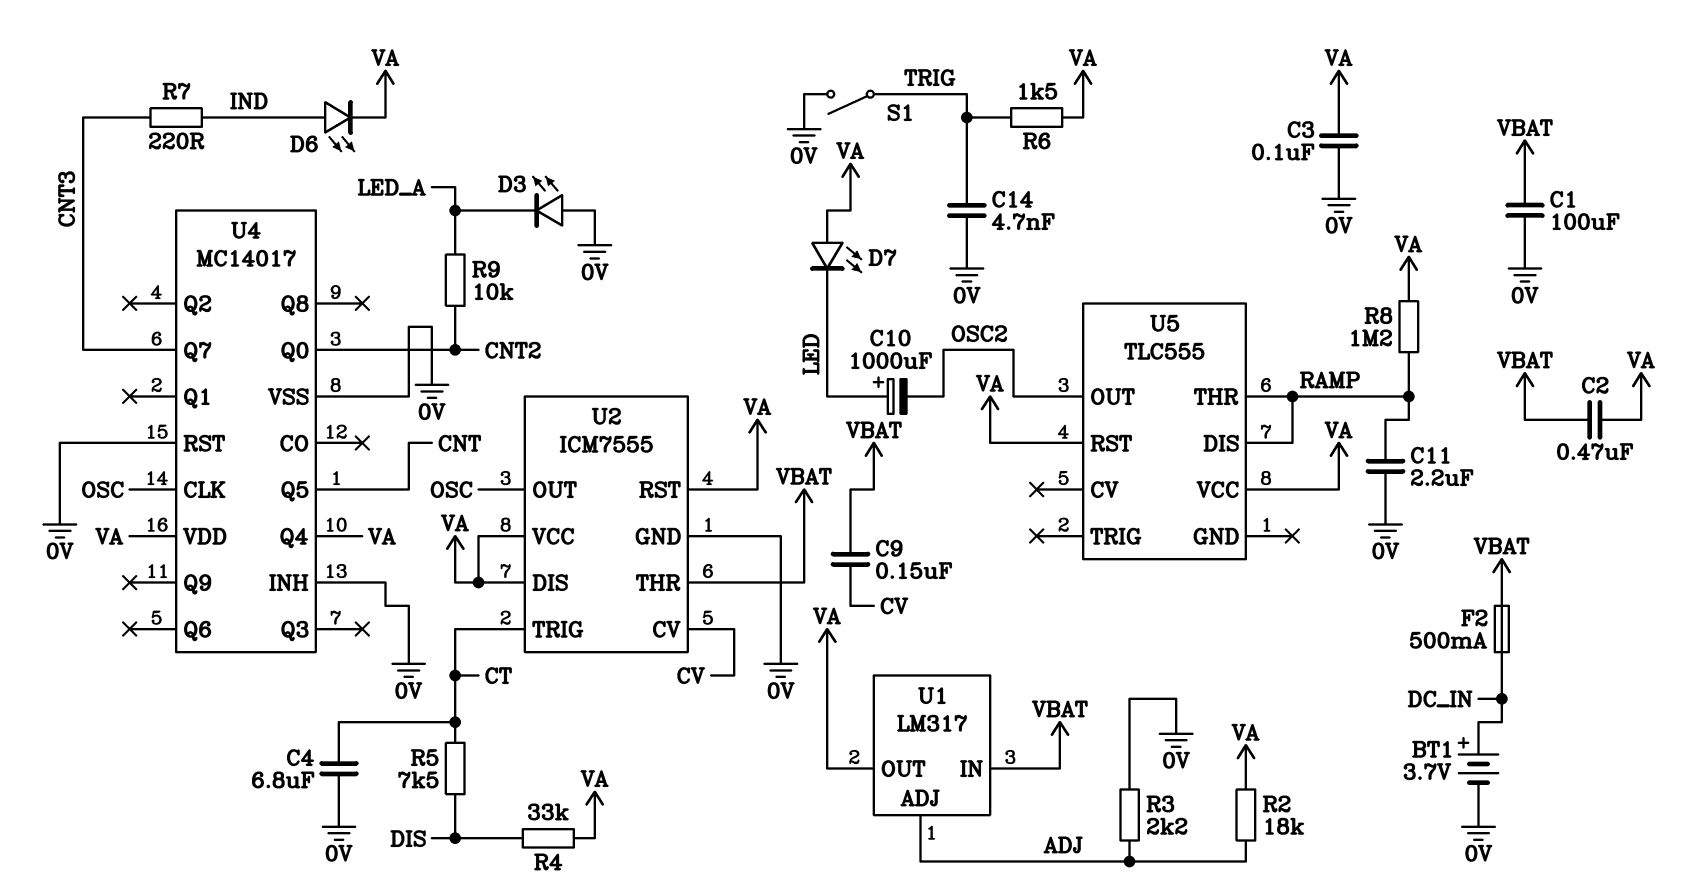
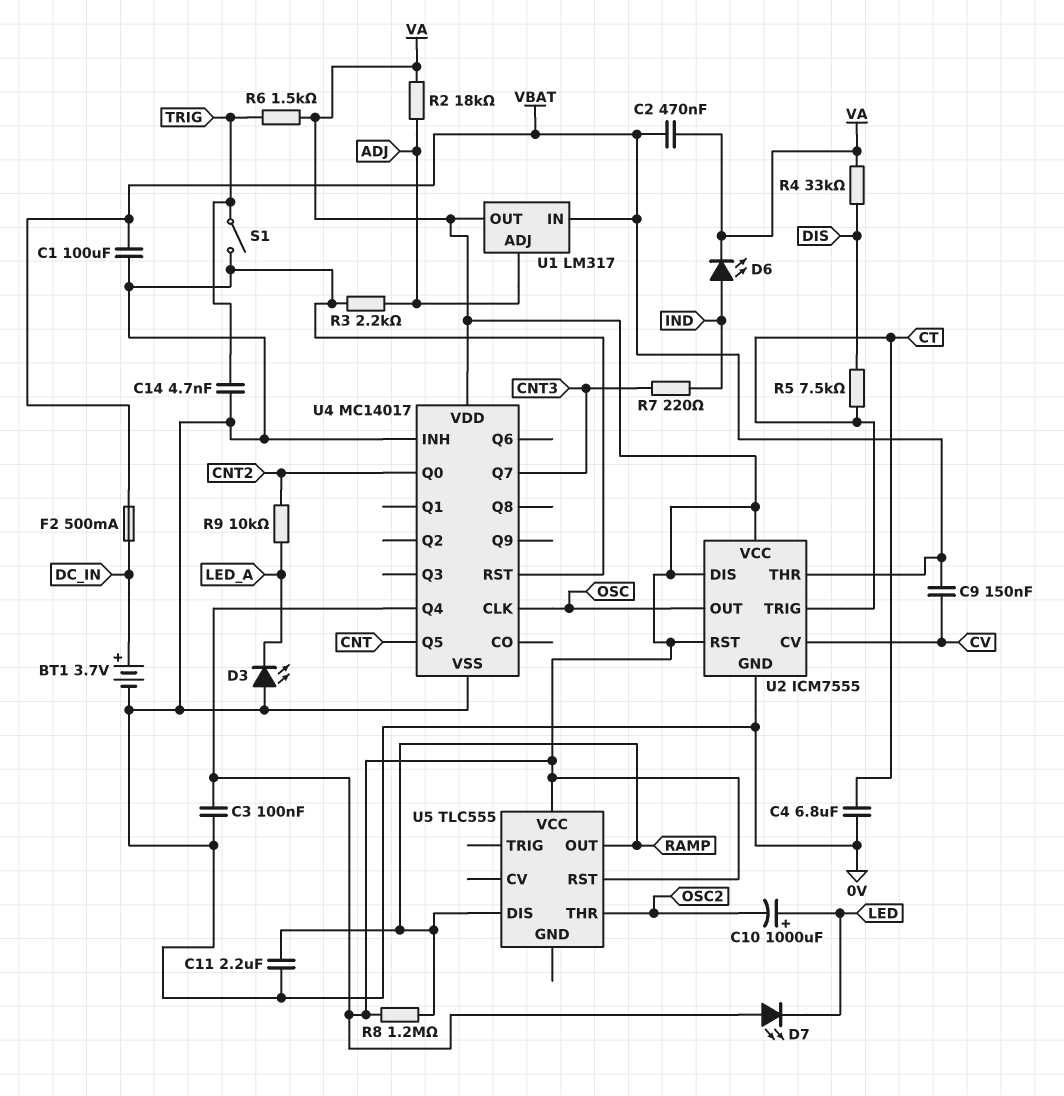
U5 pin OUT: OSC2 -> RAMP
U5 pin THR: RAMP -> OSC2

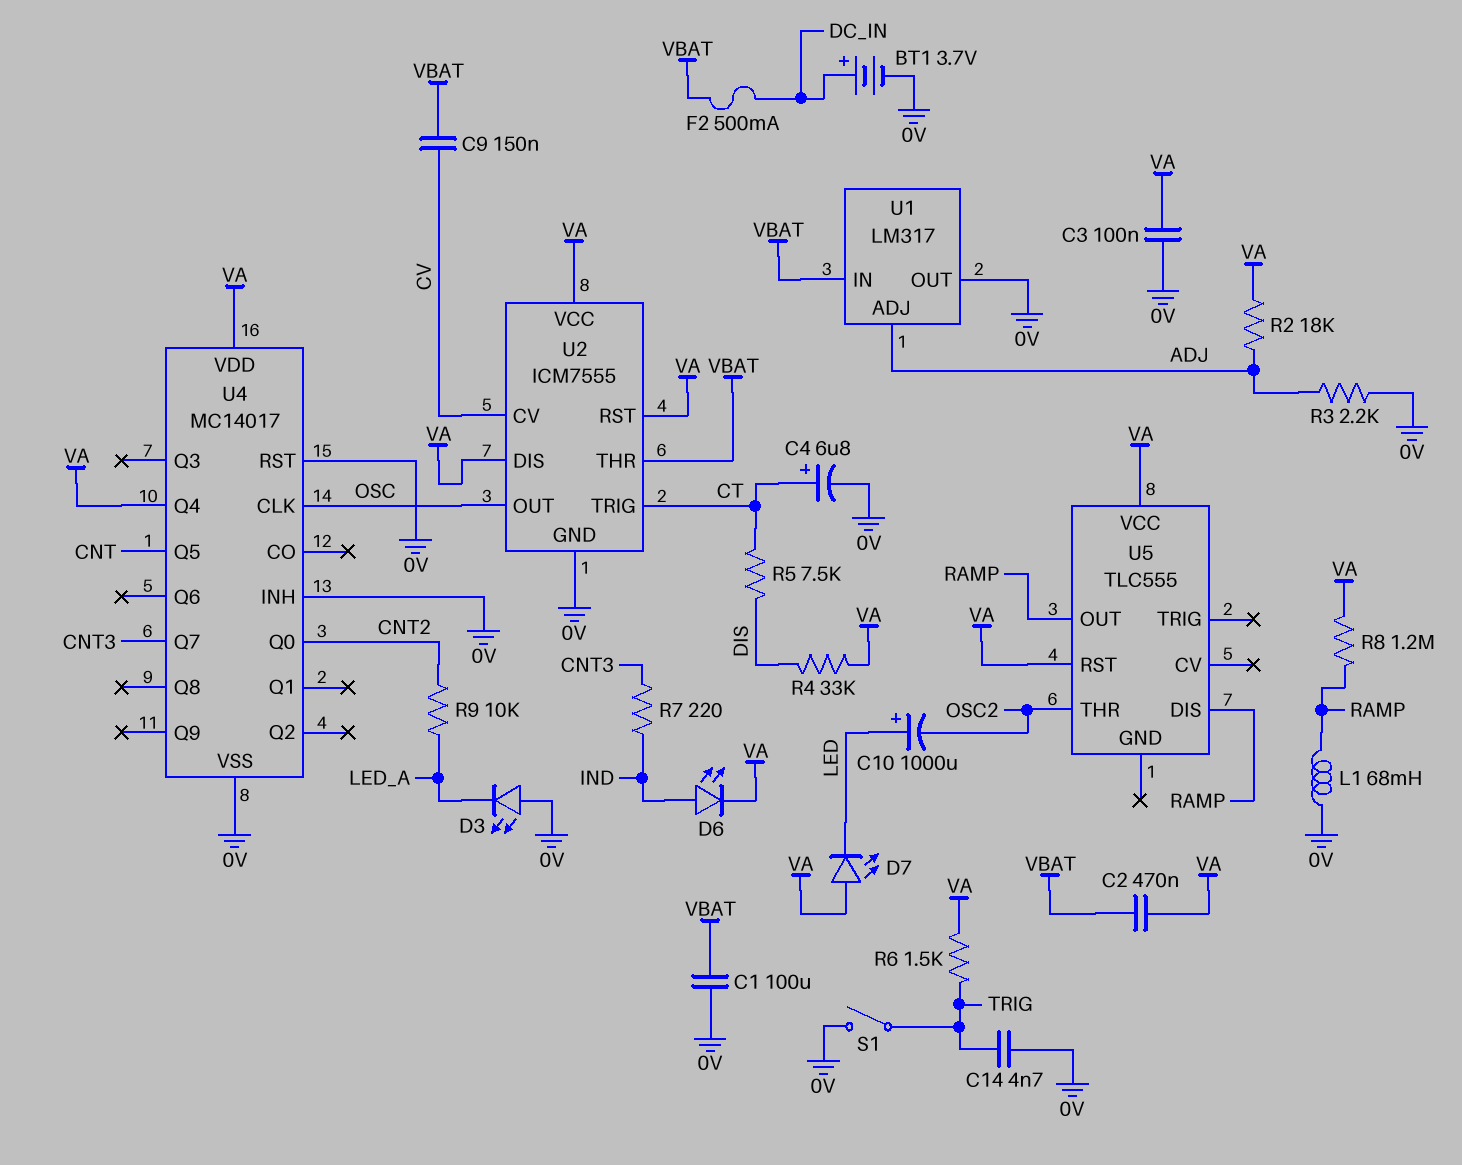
C4: 6.8uF (0V, CT) -> 6.8uF (plus CT, minus 0V)
C11: 2.2uF (0V, RAMP) -> none
L1: none -> 68mH (0V, RAMP)
U1 pin OUT: VA -> 0V

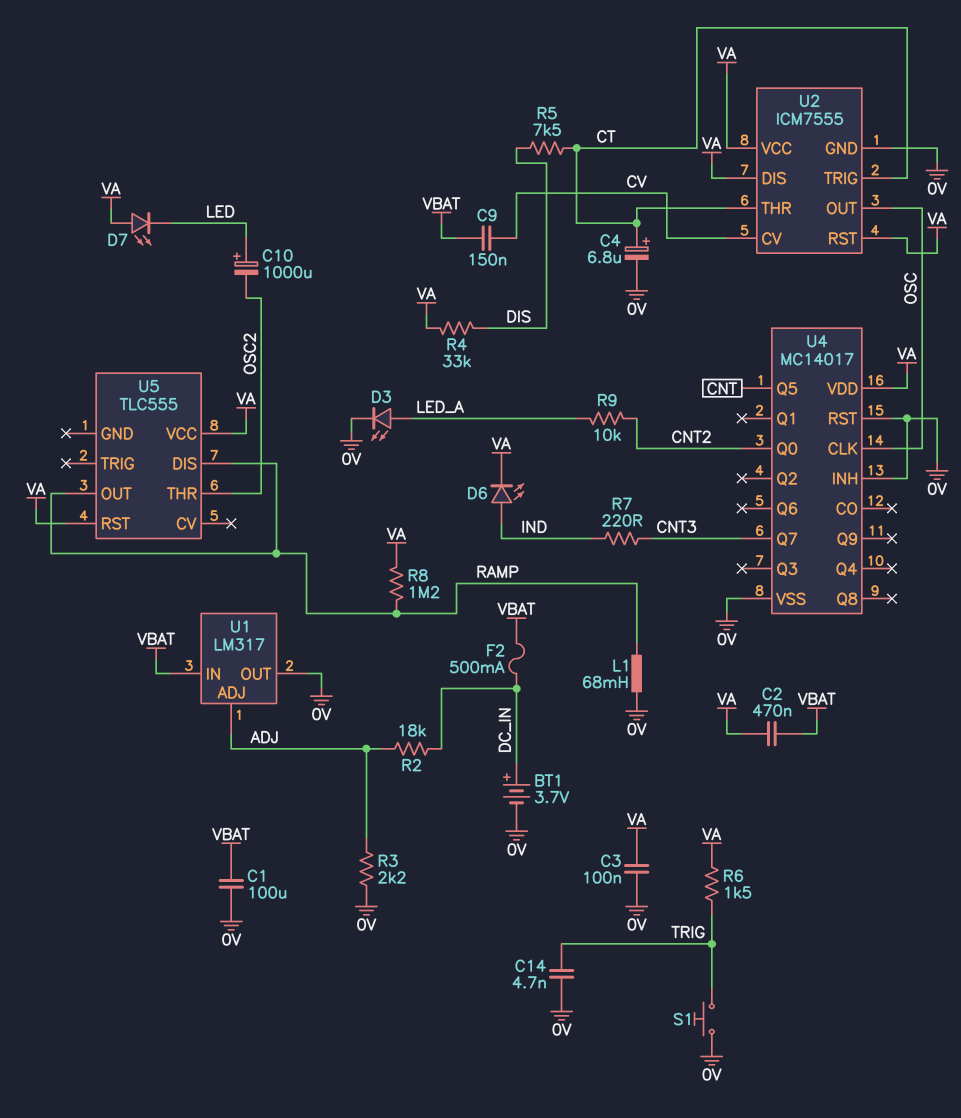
D3: LED (A 0V, K LED_A) -> LED (A LED_A, K 0V)
R2: 18k (ADJ, VA) -> 18k (ADJ, DC_IN)
S1: switch (0V, TRIG) -> button (0V, TRIG)
U2 pin THR: VBAT -> CT
U4 pin Q4: VA -> none

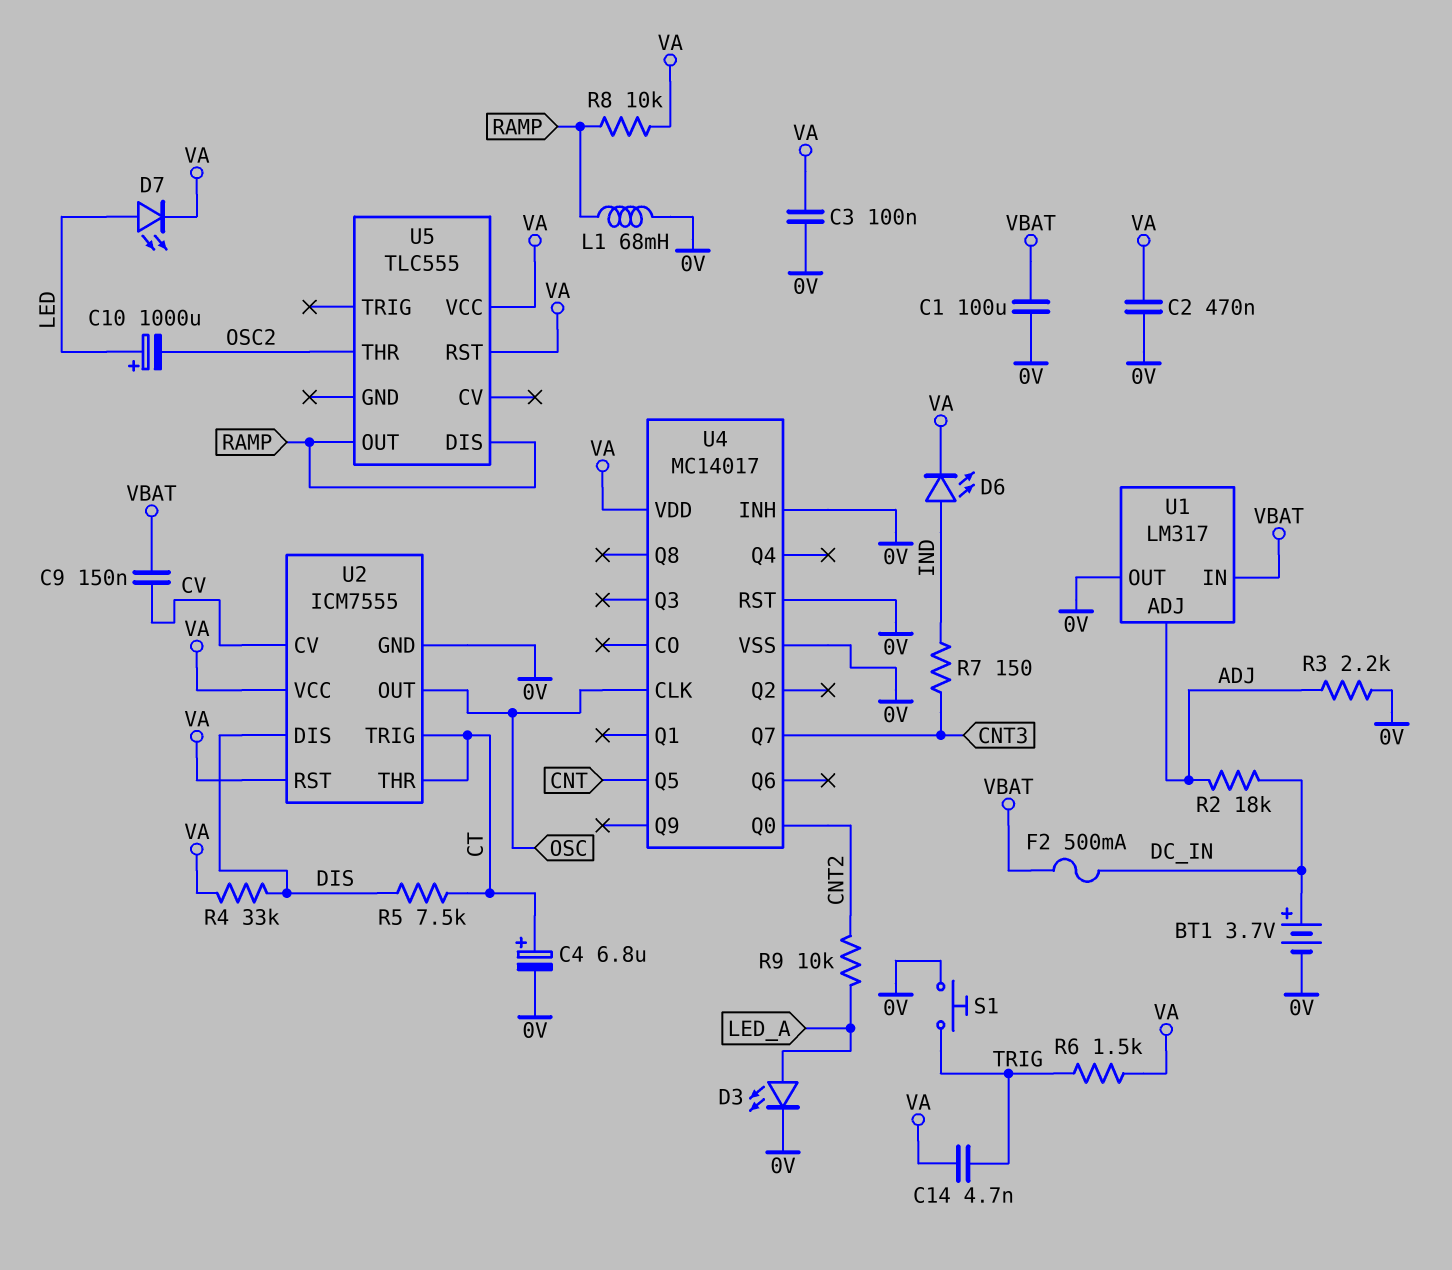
C2: 470nF (VA, VBAT) -> 470nF (0V, VA)
C14: 4.7nF (0V, TRIG) -> 4.7nF (TRIG, VA)
D7: LED (A VA, K LED) -> LED (A LED, K VA)
R7: 220 (CNT3, IND) -> 150 (CNT3, IND)
R8: 1.2M (RAMP, VA) -> 10k (RAMP, VA)
U2 pin DIS: VA -> DIS

